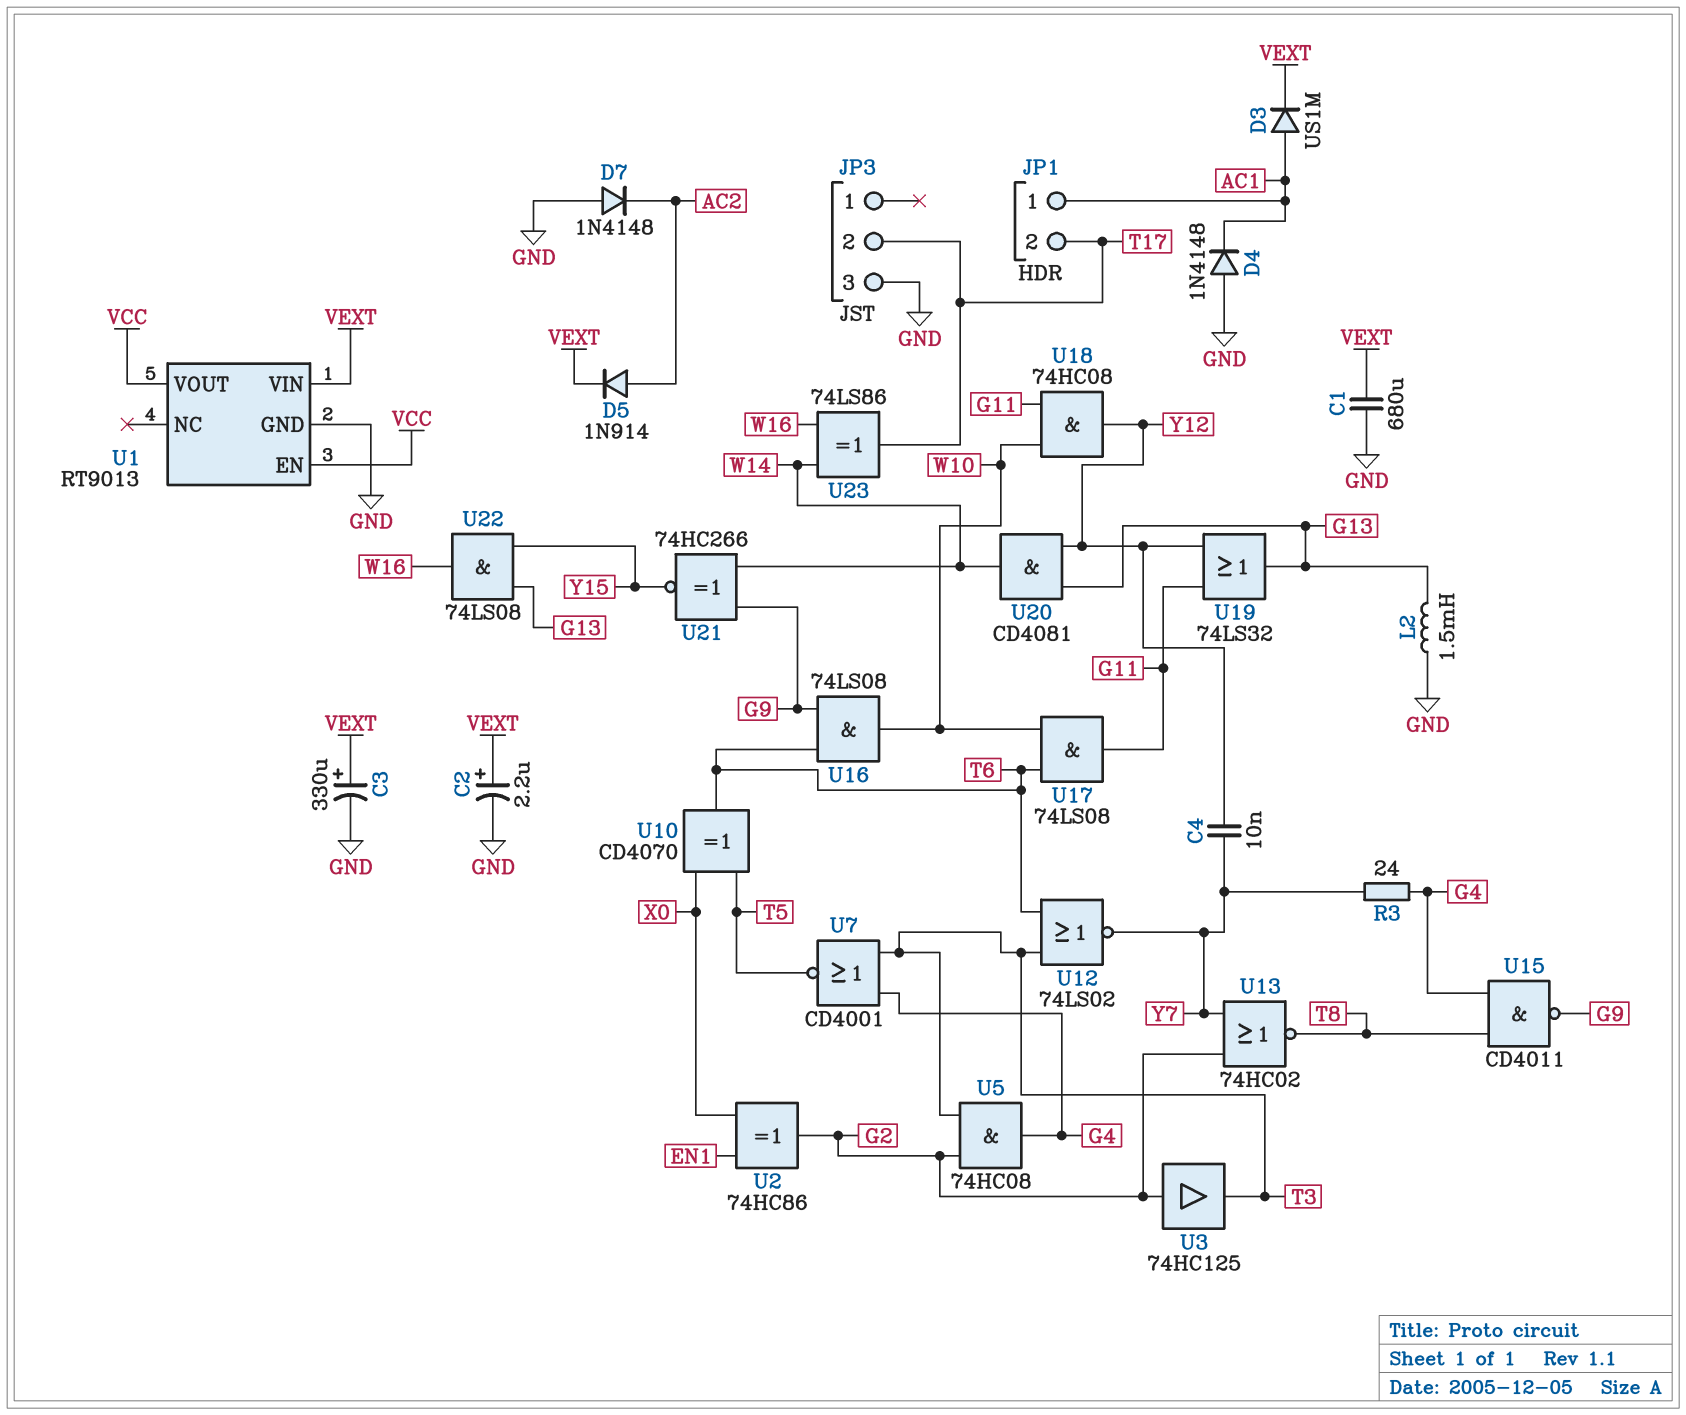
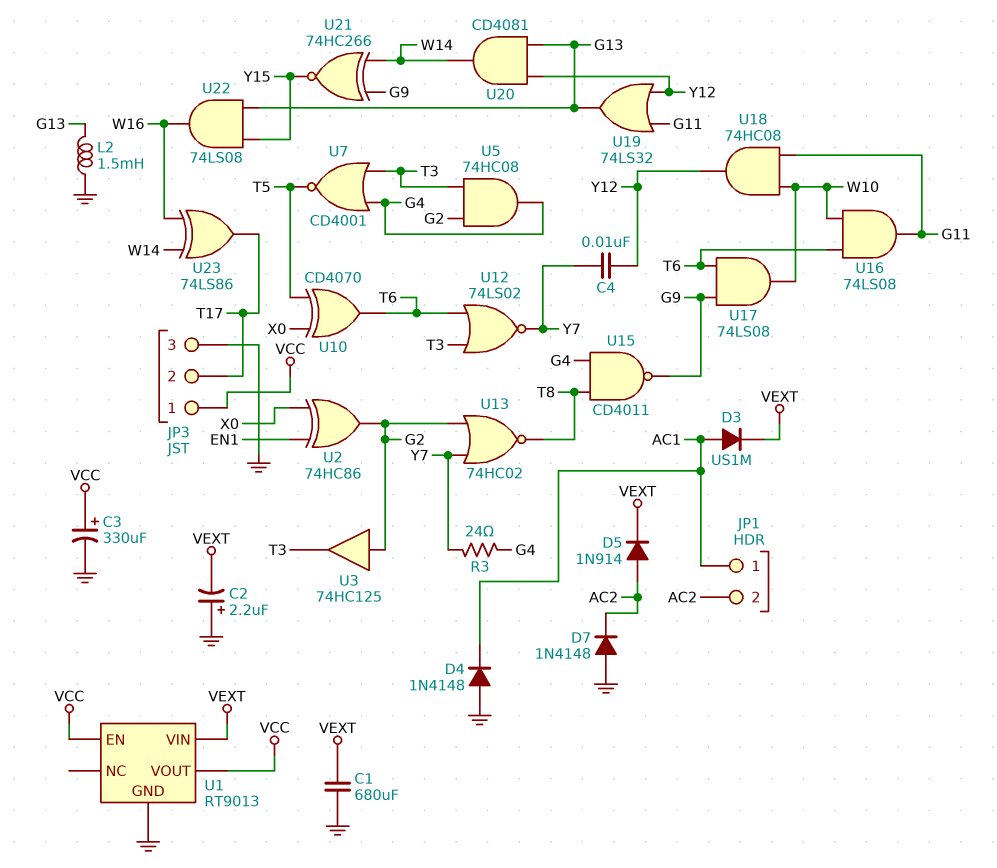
C2: 2.2uF (plus VEXT, minus GND) -> 2.2uF (plus GND, minus VEXT)
C3: 330uF (plus VEXT, minus GND) -> 330uF (plus VCC, minus GND)
JP1 pin 2: T17 -> AC2
JP3 pin 1: none -> VCC
U16: AND 74LS08 (in G9, in T6, out W10) -> AND 74LS08 (in T6, in W10, out G11)
U17: AND 74LS08 (in T6, in W10, out G11) -> AND 74LS08 (in G9, in T6, out W10)

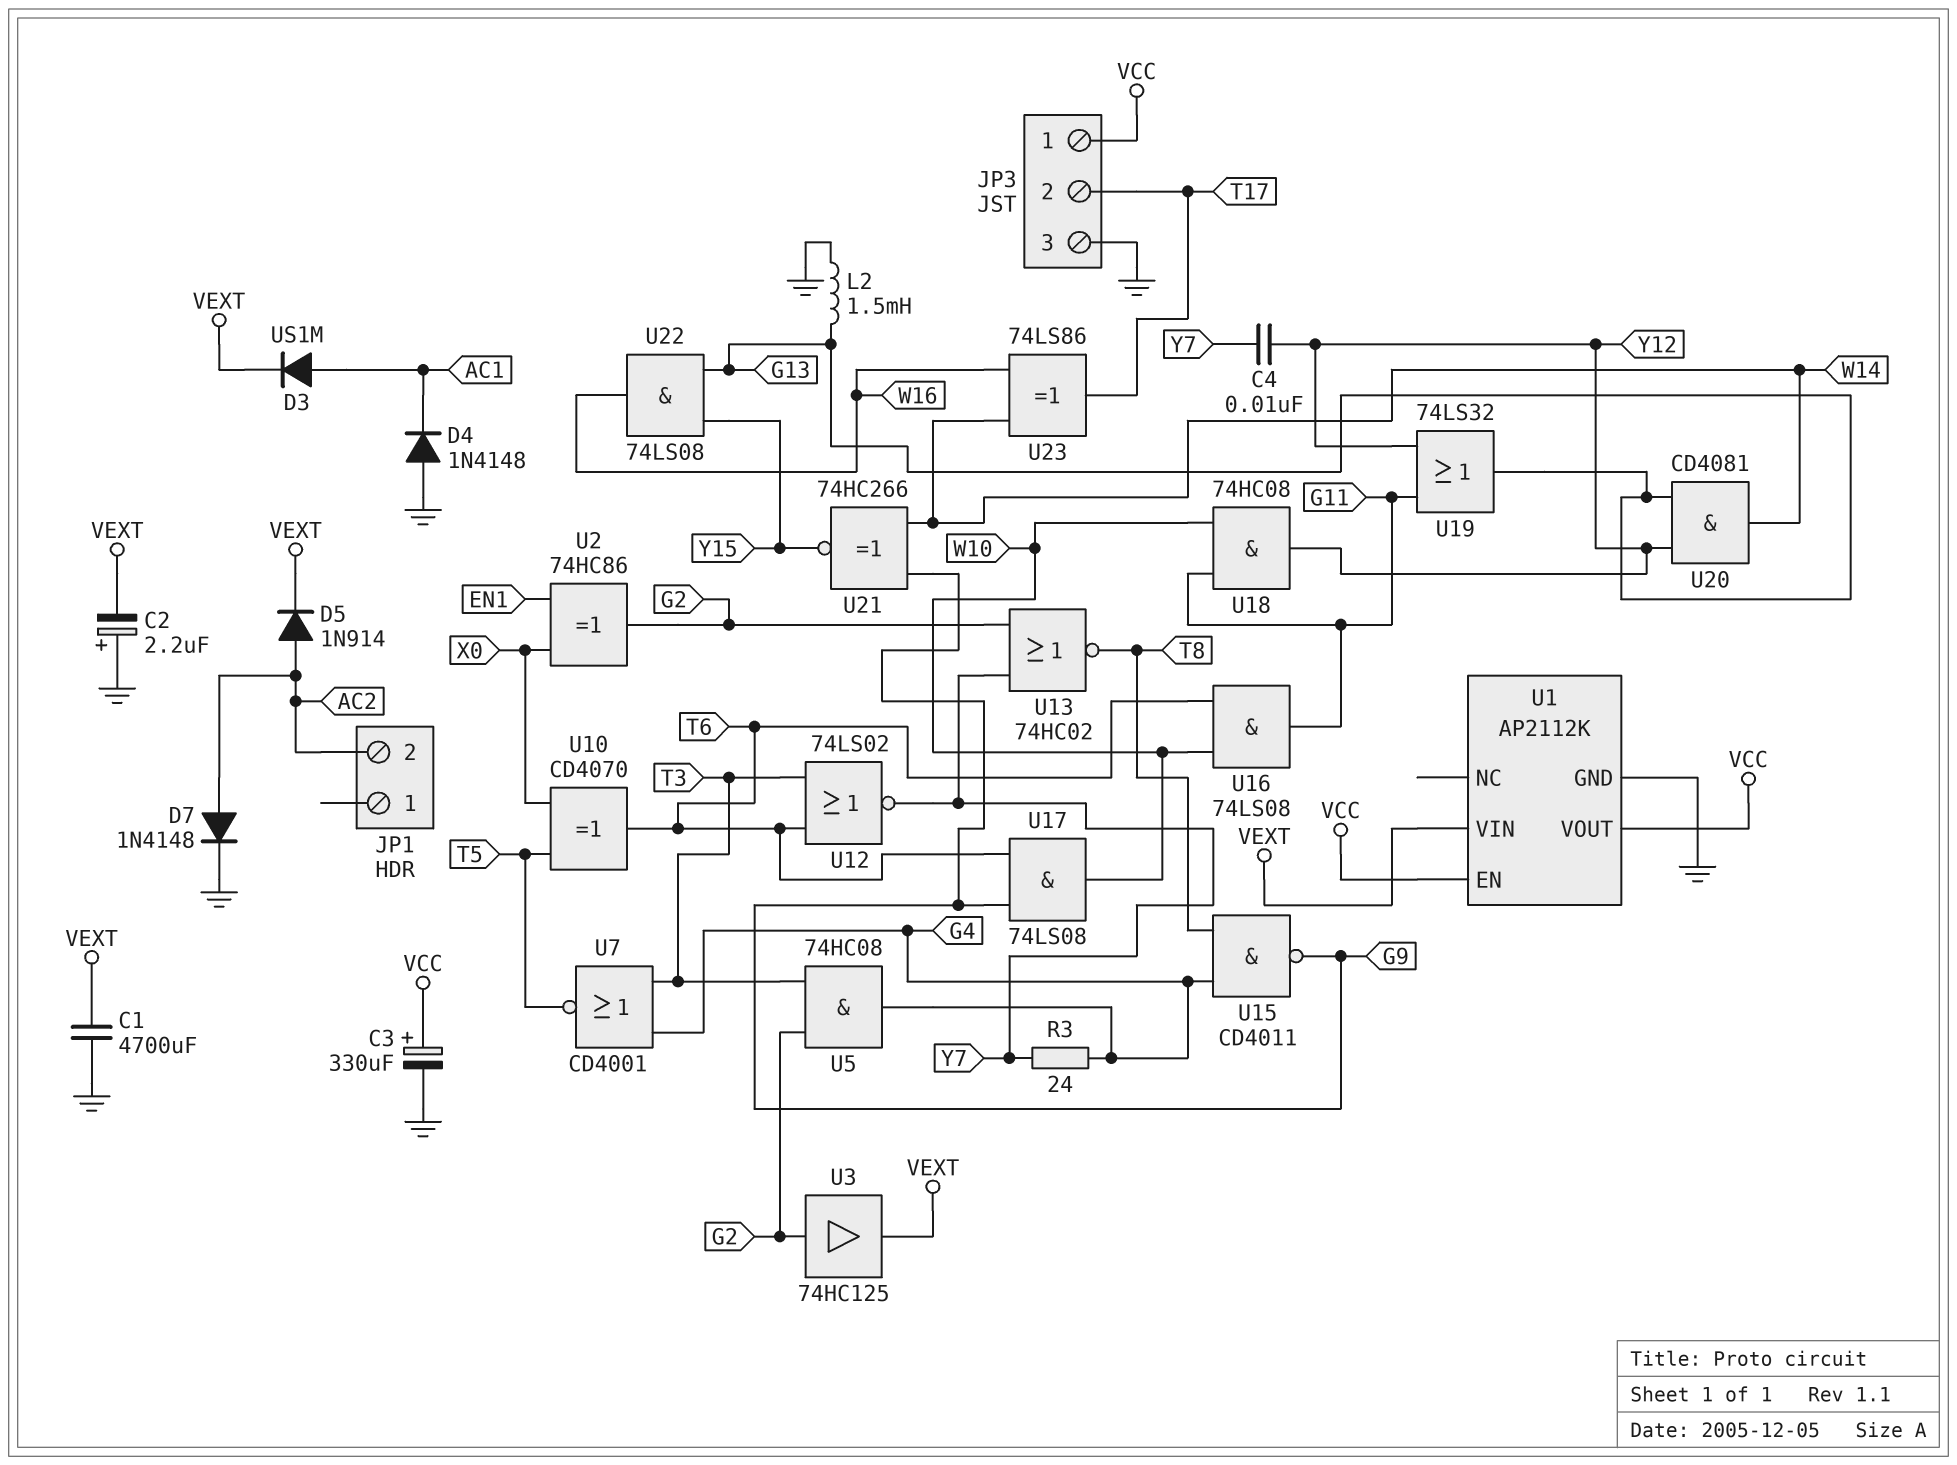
C1: 680uF (GND, VEXT) -> 4700uF (GND, VEXT)
D7: diode 1N4148 (A GND, K AC2) -> diode 1N4148 (A AC2, K GND)
JP1 pin 1: AC1 -> none
U1: RT9013 -> AP2112K
U3: buffer 74HC125 (in G2, out T3) -> buffer 74HC125 (in G2, out VEXT)

